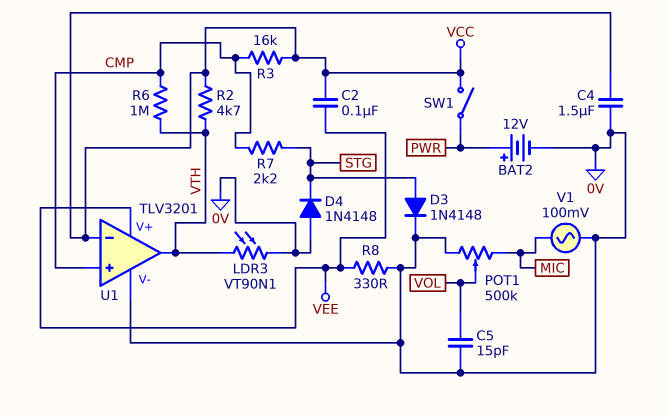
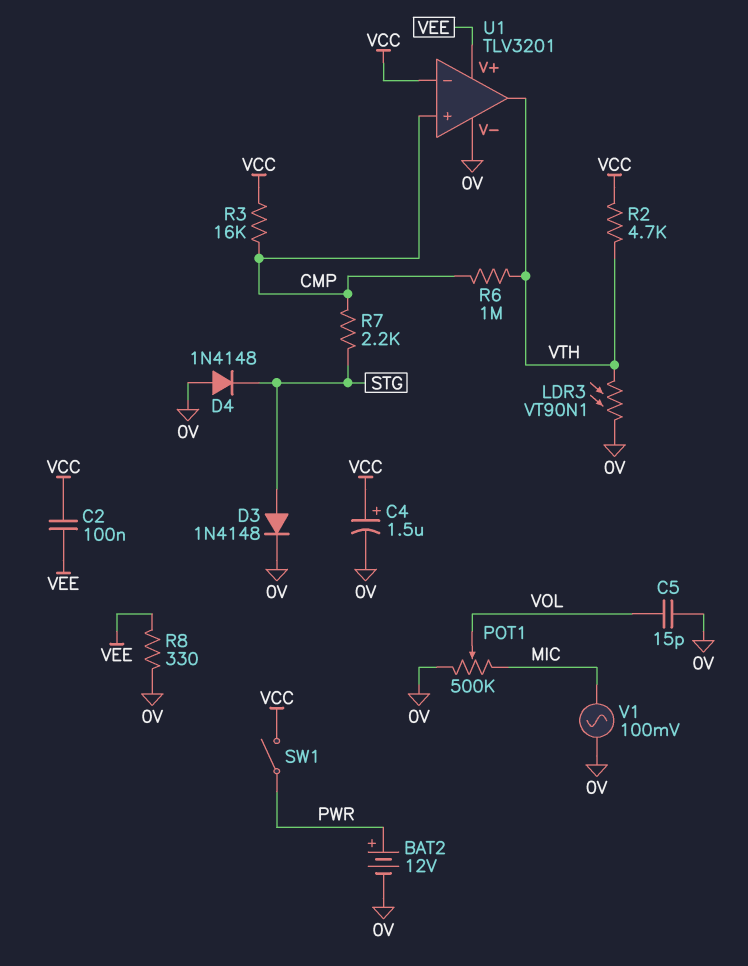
C4: 1.5uF (0V, VCC) -> 1.5uF (plus VCC, minus 0V)

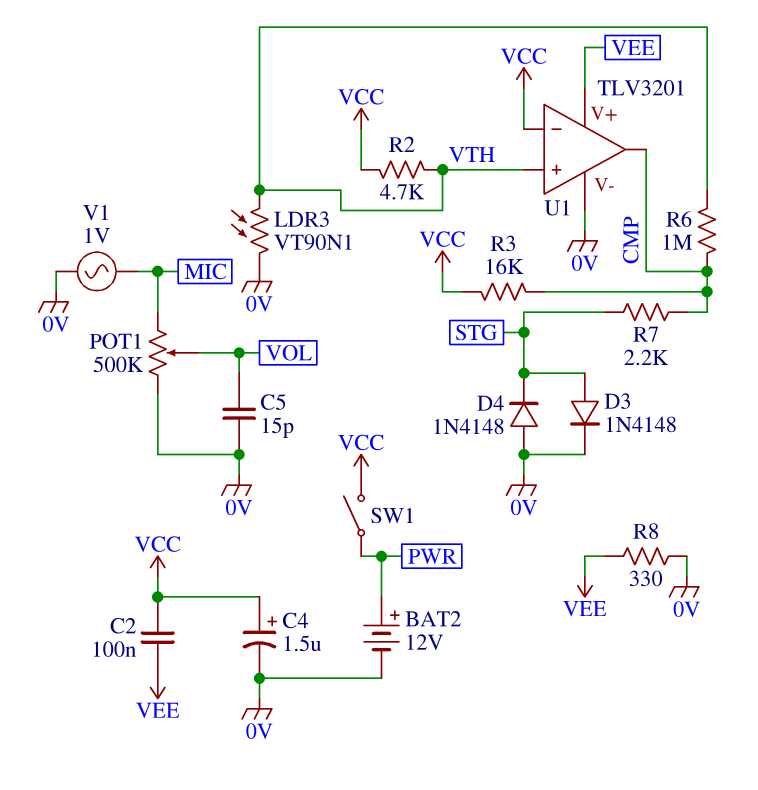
U1 pin in+: CMP -> VTH
U1 pin out: VTH -> CMP
V1: AC 100mV (0V, MIC) -> AC 1V (0V, MIC)

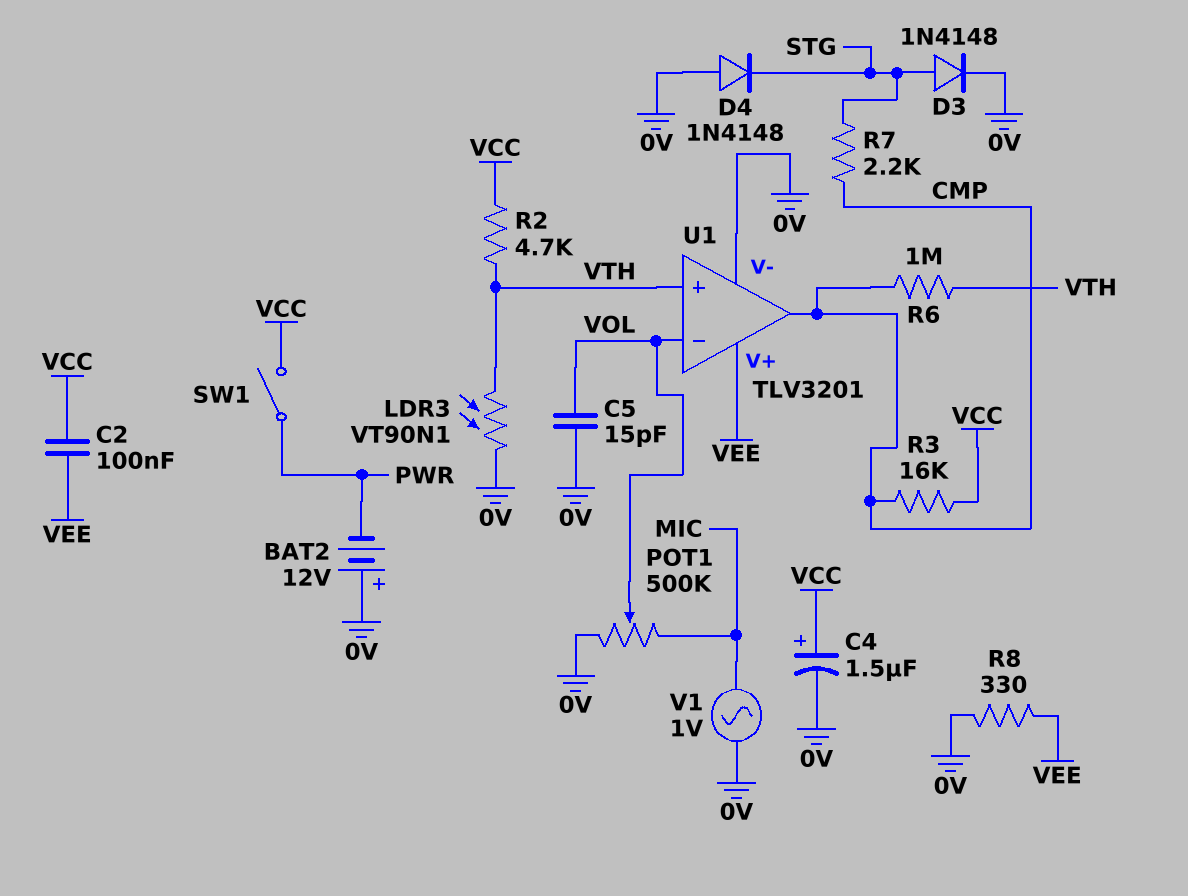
BAT2: 12V (plus PWR, minus 0V) -> 12V (plus 0V, minus PWR)
U1 pin in-: VCC -> VOL

